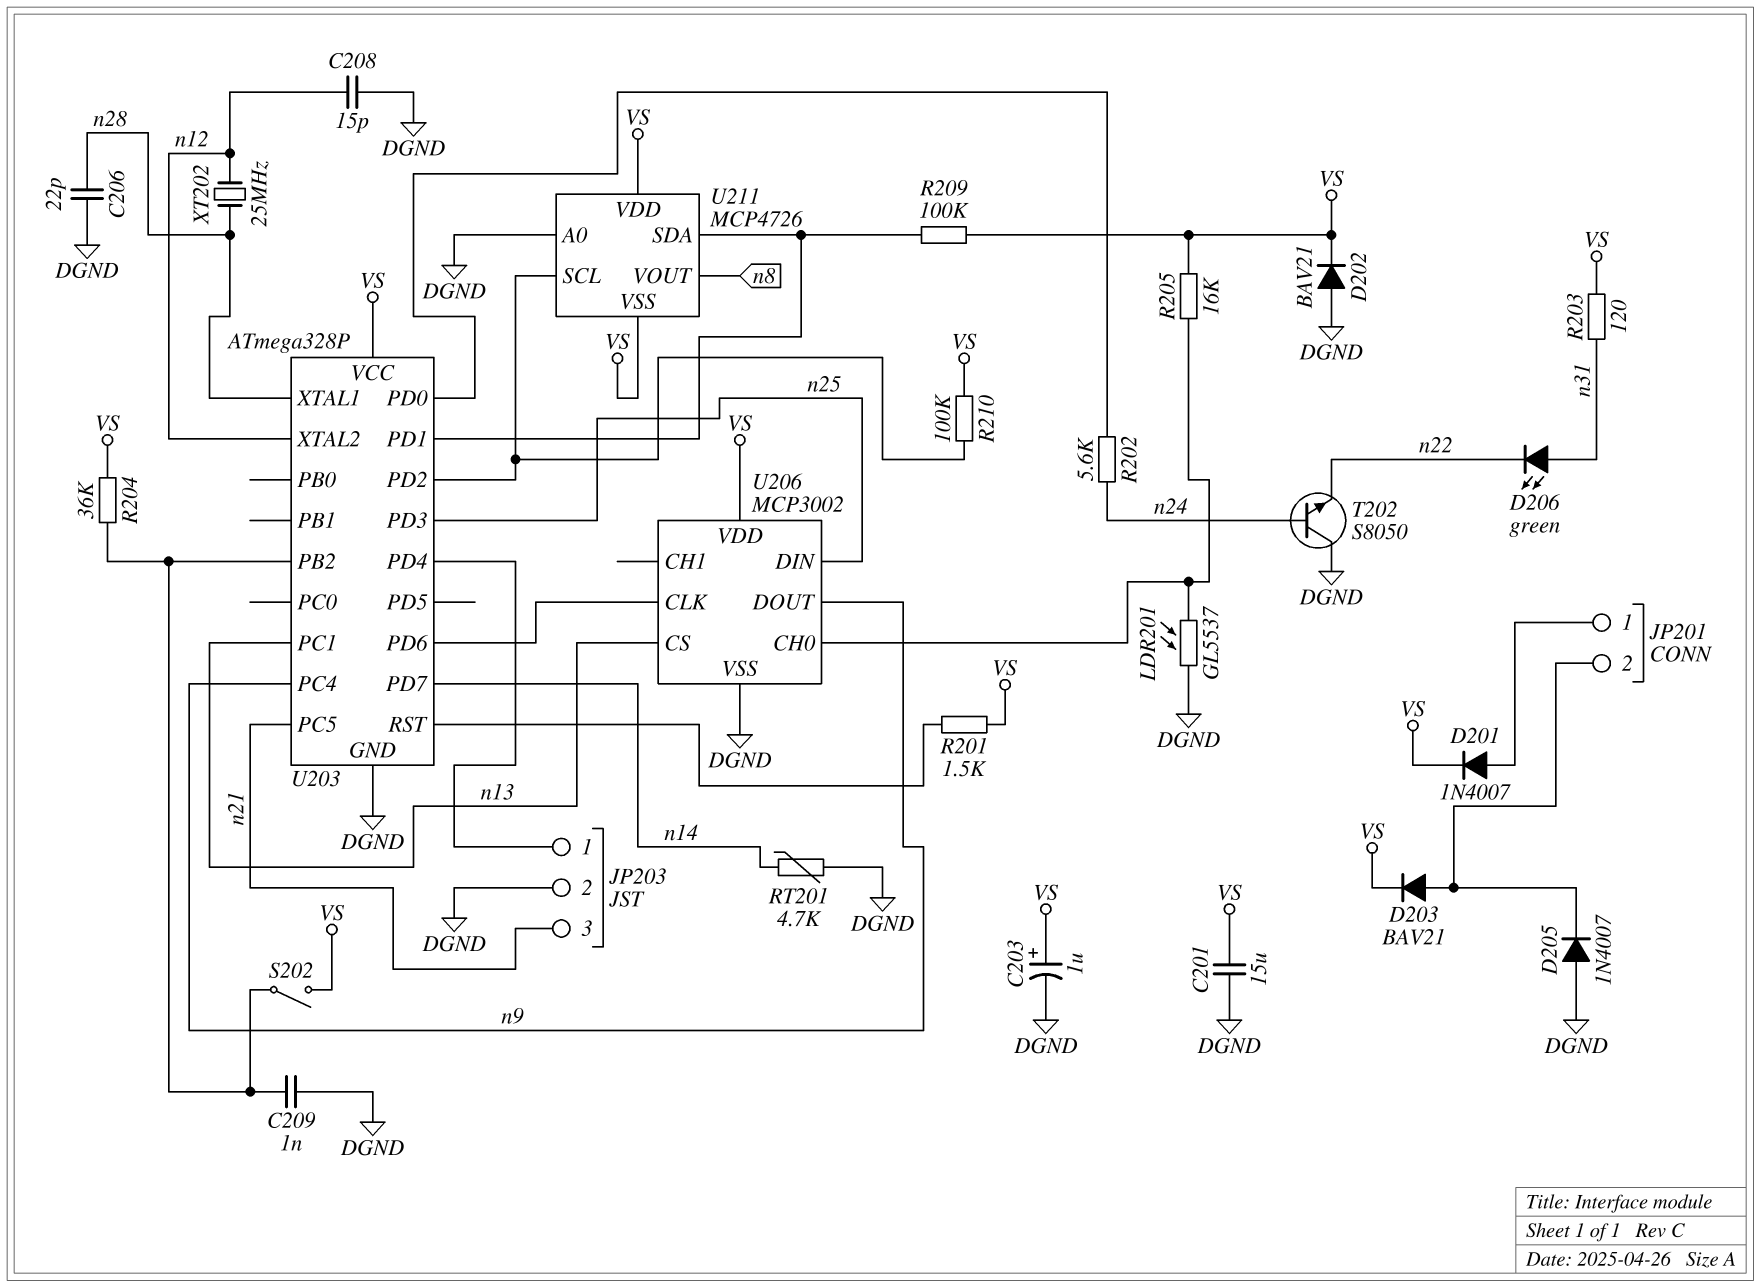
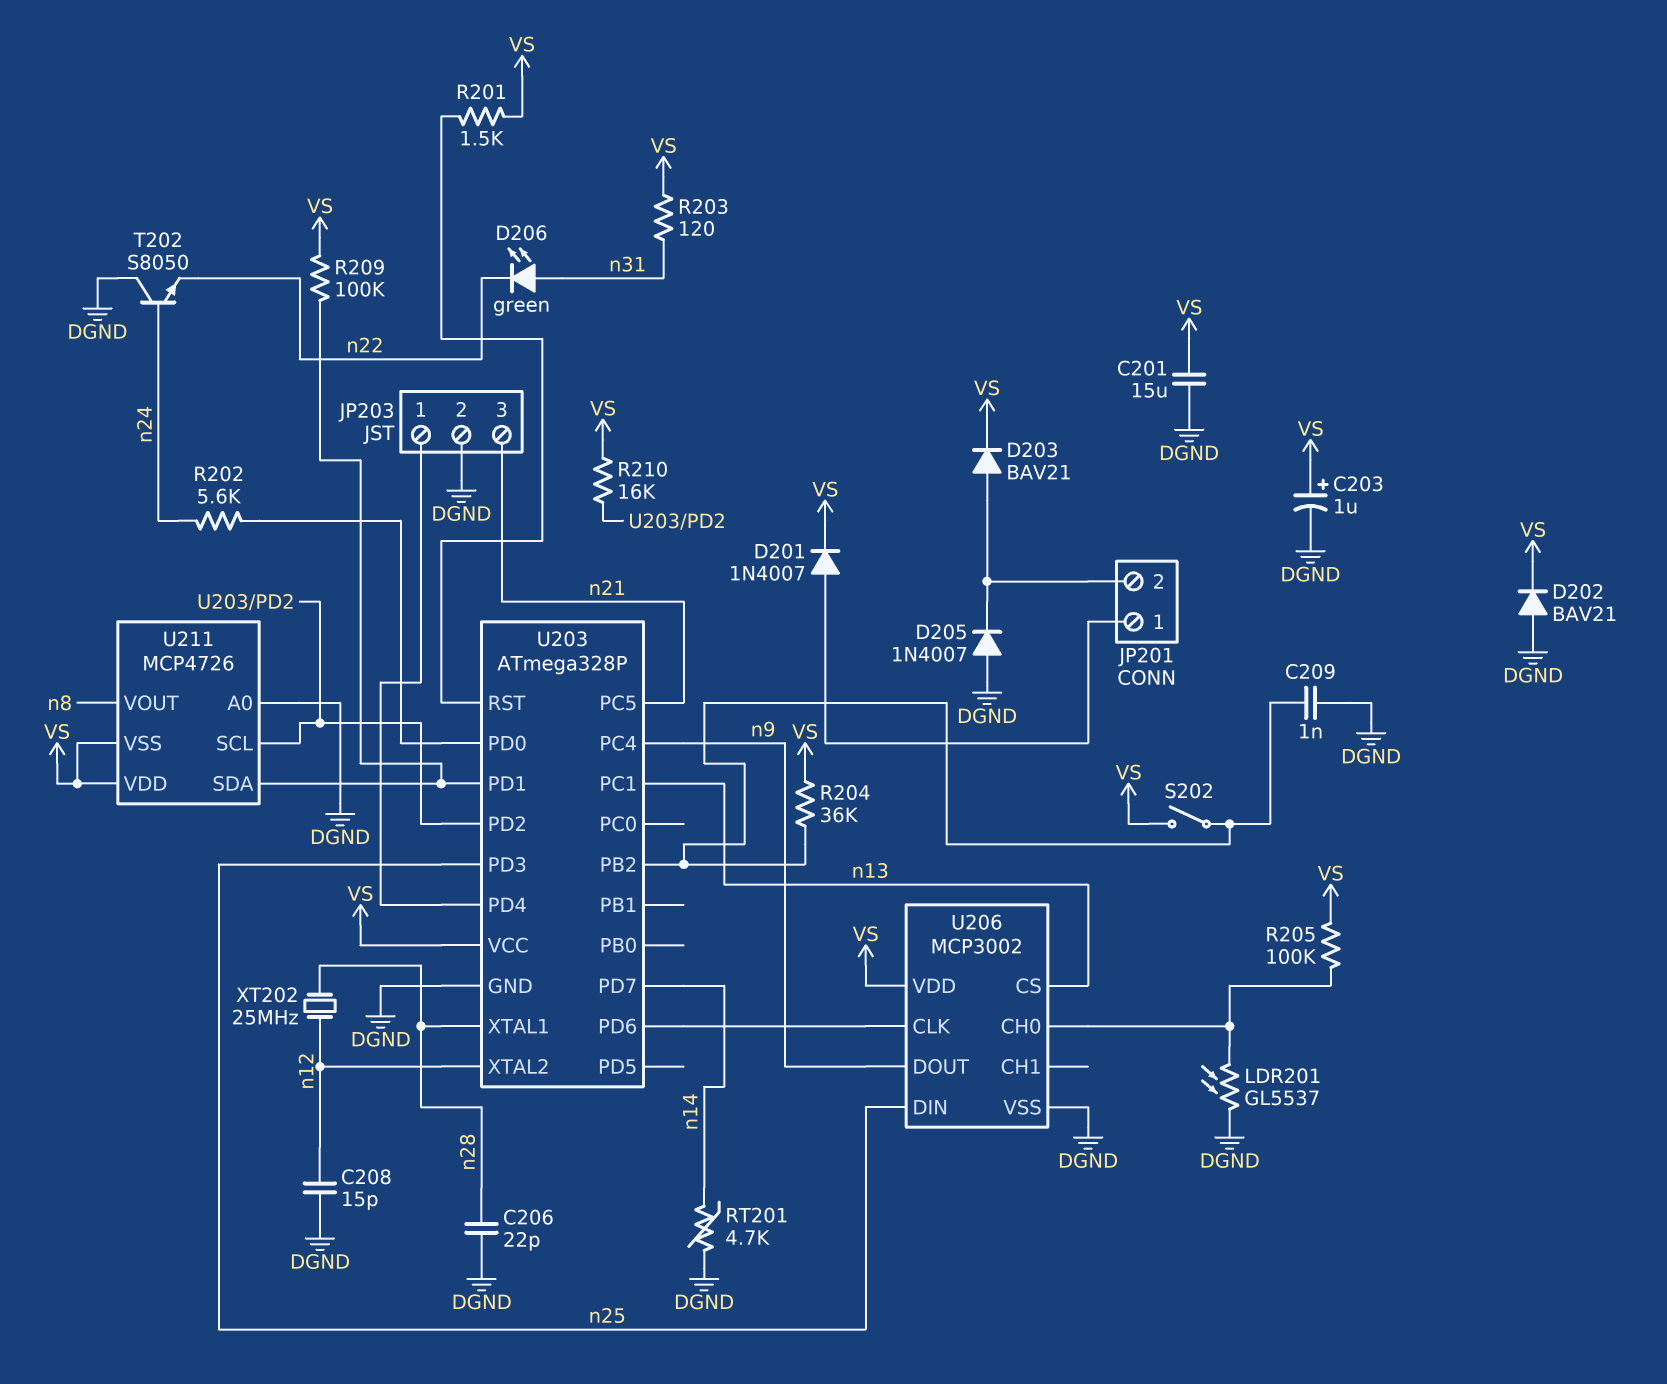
R205: 16k (U206/CH0, VS) -> 100k (U206/CH0, VS)
R210: 100k (U203/PD2, VS) -> 16k (U203/PD2, VS)

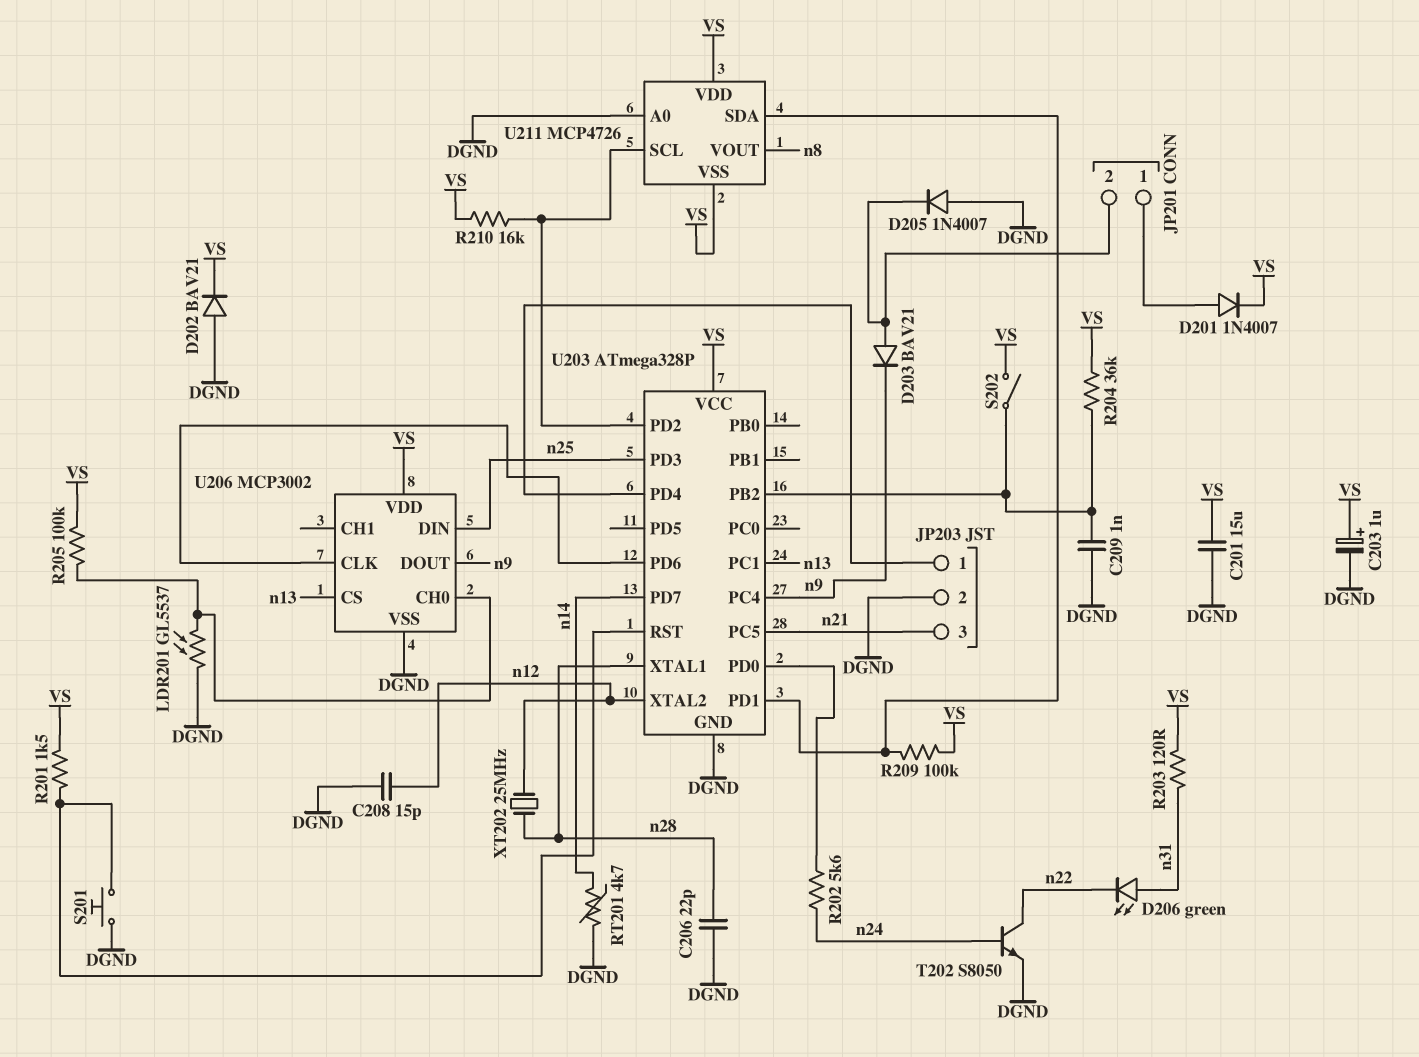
D203: diode BAV21 (A JP201/2, K VS) -> diode BAV21 (A JP201/2, K n9)
S201: none -> button (DGND, U203/RST)
T202: NPN S8050 (B n24, C DGND, E n22) -> NPN S8050 (B n24, C n22, E DGND)

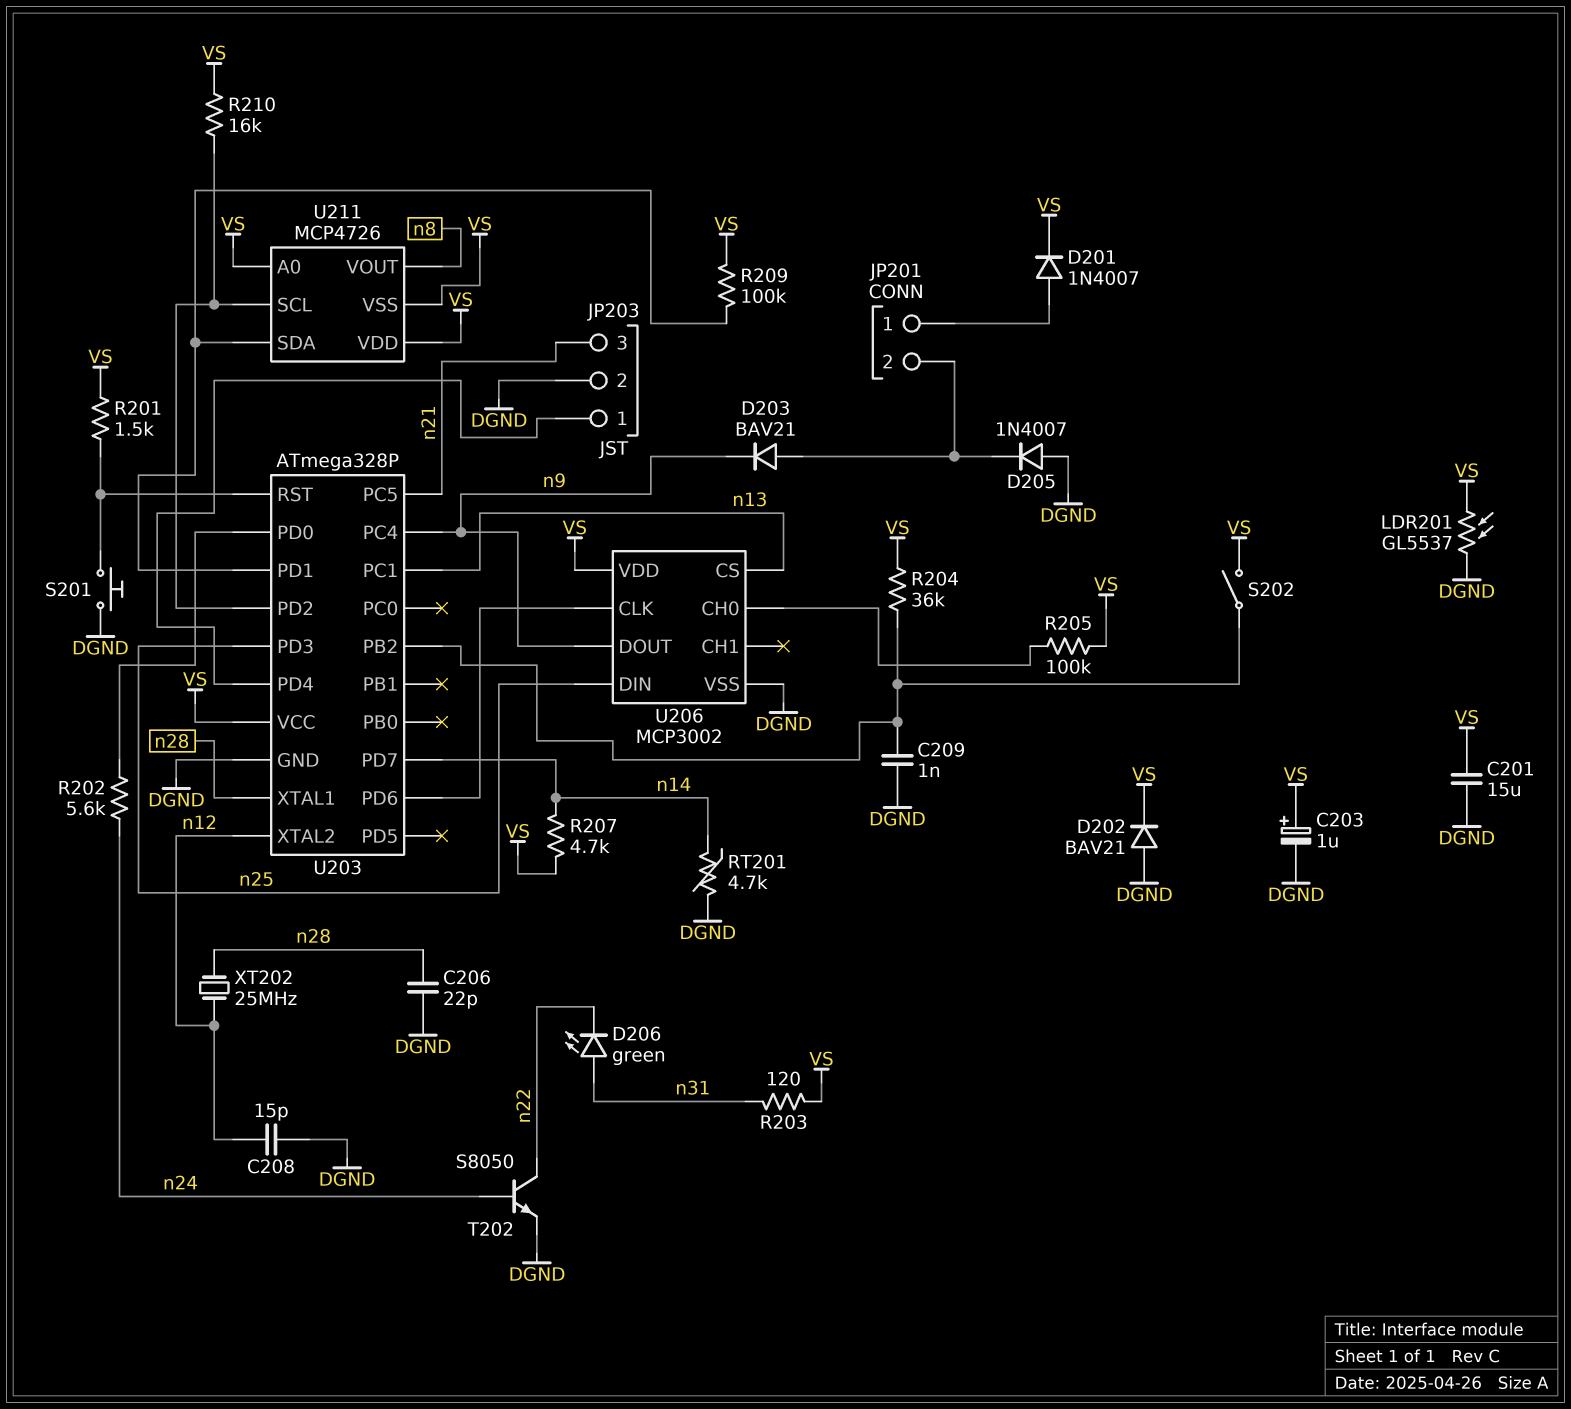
LDR201: GL5537 (DGND, U206/CH0) -> GL5537 (DGND, VS)
R207: none -> 4.7k (VS, n14)
U211 pin A0: DGND -> VS

